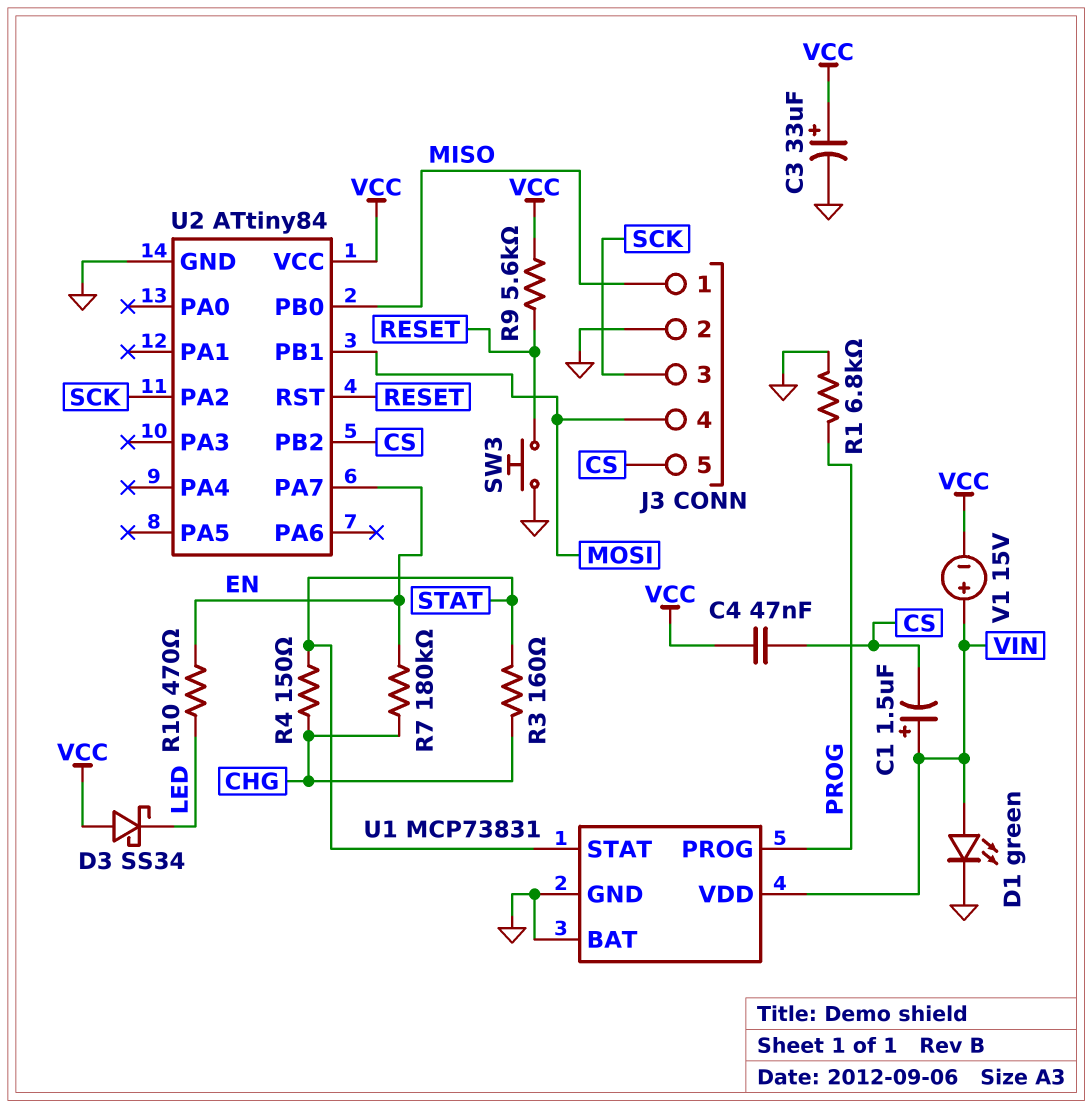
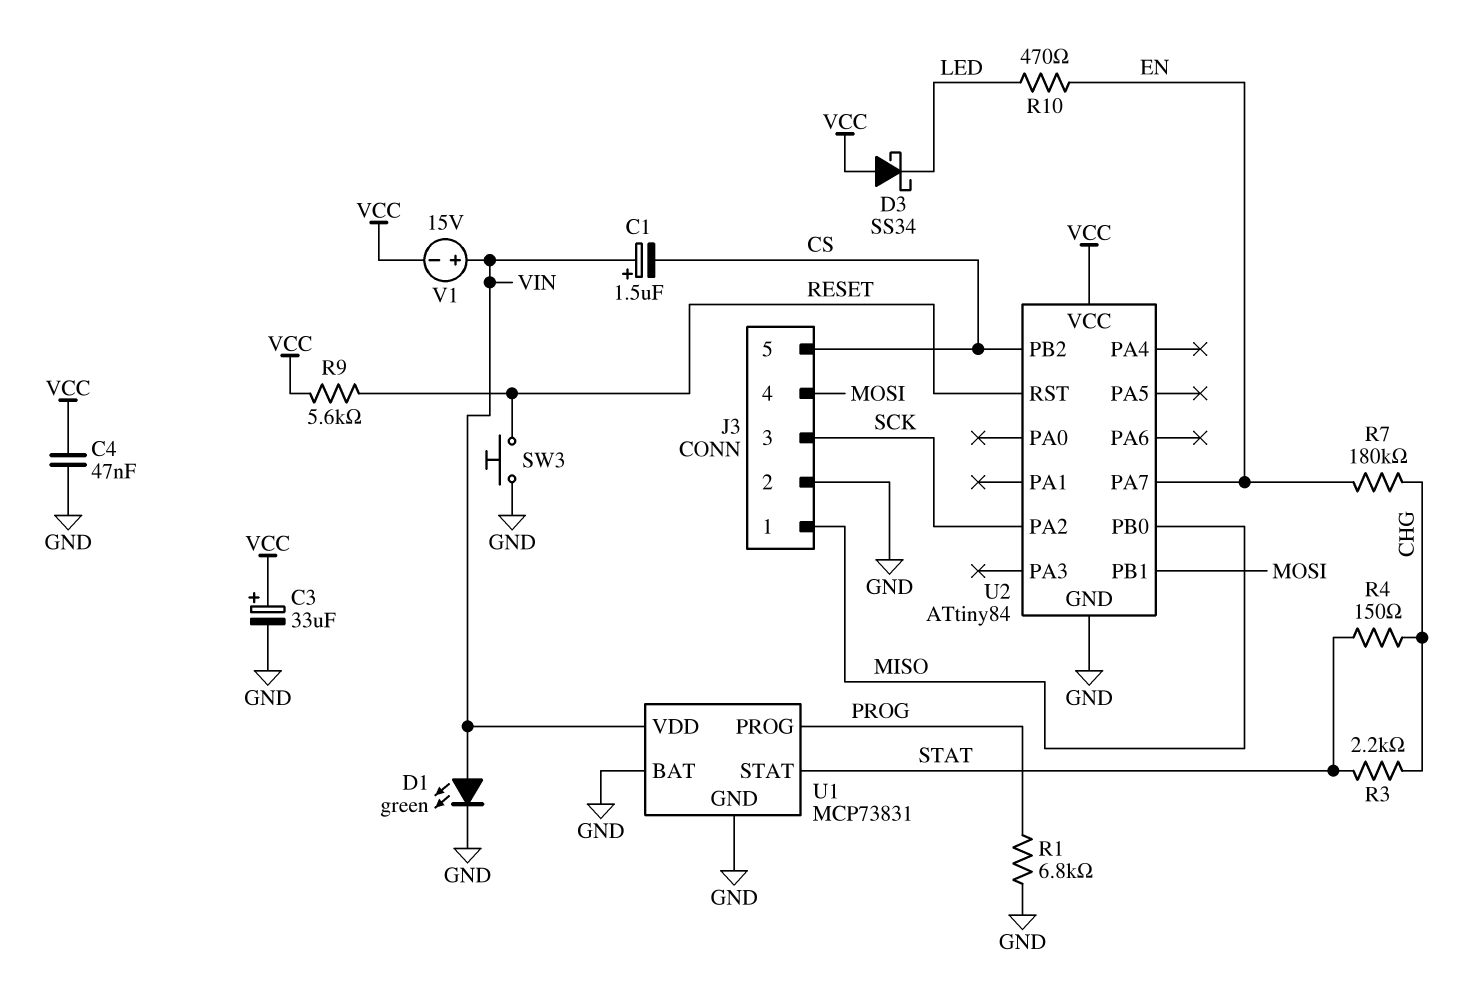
C4: 47nF (CS, VCC) -> 47nF (GND, VCC)
R3: 160 (CHG, STAT) -> 2.2k (CHG, STAT)

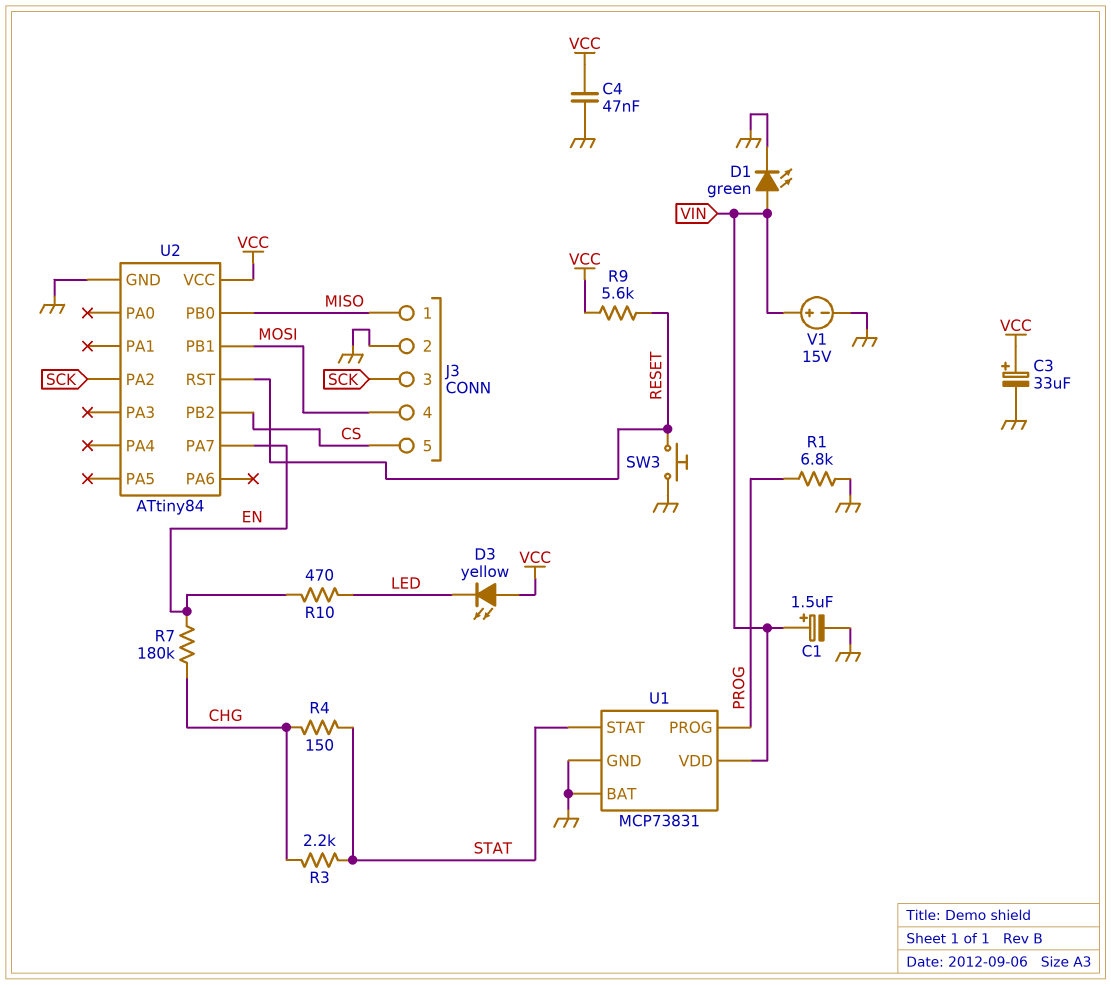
C1: 1.5uF (plus VIN, minus CS) -> 1.5uF (plus VIN, minus GND)
D3: schottky SS34 (A VCC, K LED) -> LED yellow (A VCC, K LED)
V1: 15V (plus VIN, minus VCC) -> 15V (plus VIN, minus GND)

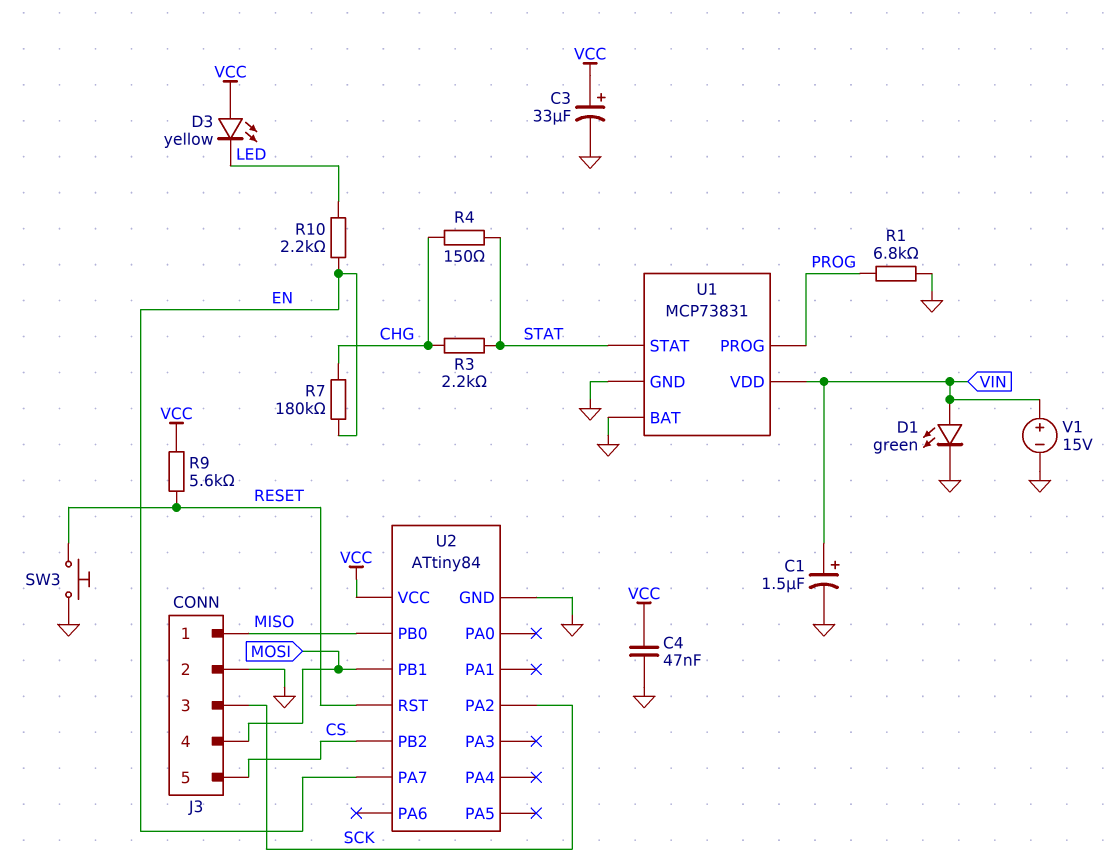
R10: 470 (EN, LED) -> 2.2k (EN, LED)

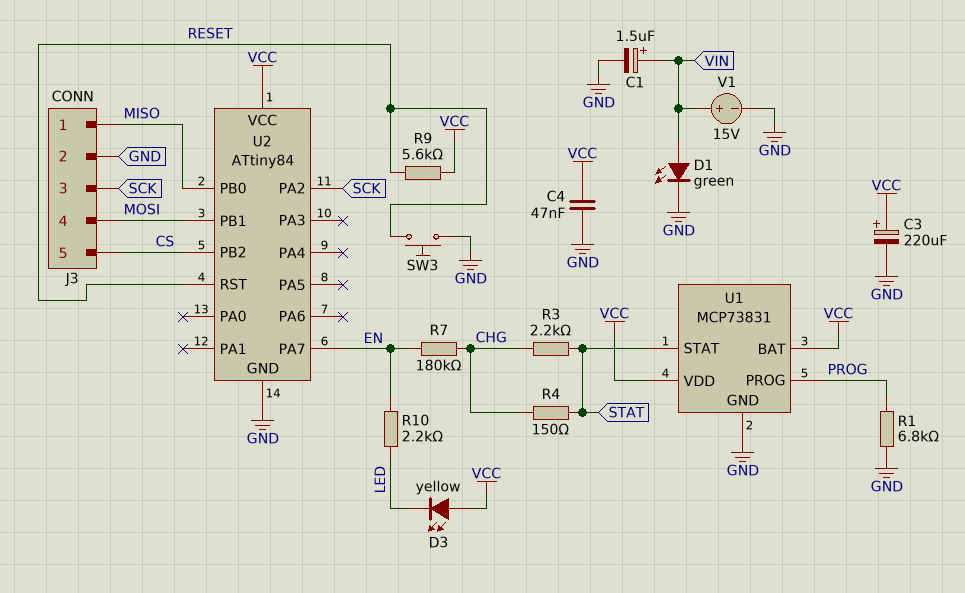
C3: 33uF (plus VCC, minus GND) -> 220uF (plus VCC, minus GND)
U1 pin BAT: GND -> VCC
U1 pin VDD: VIN -> VCC

